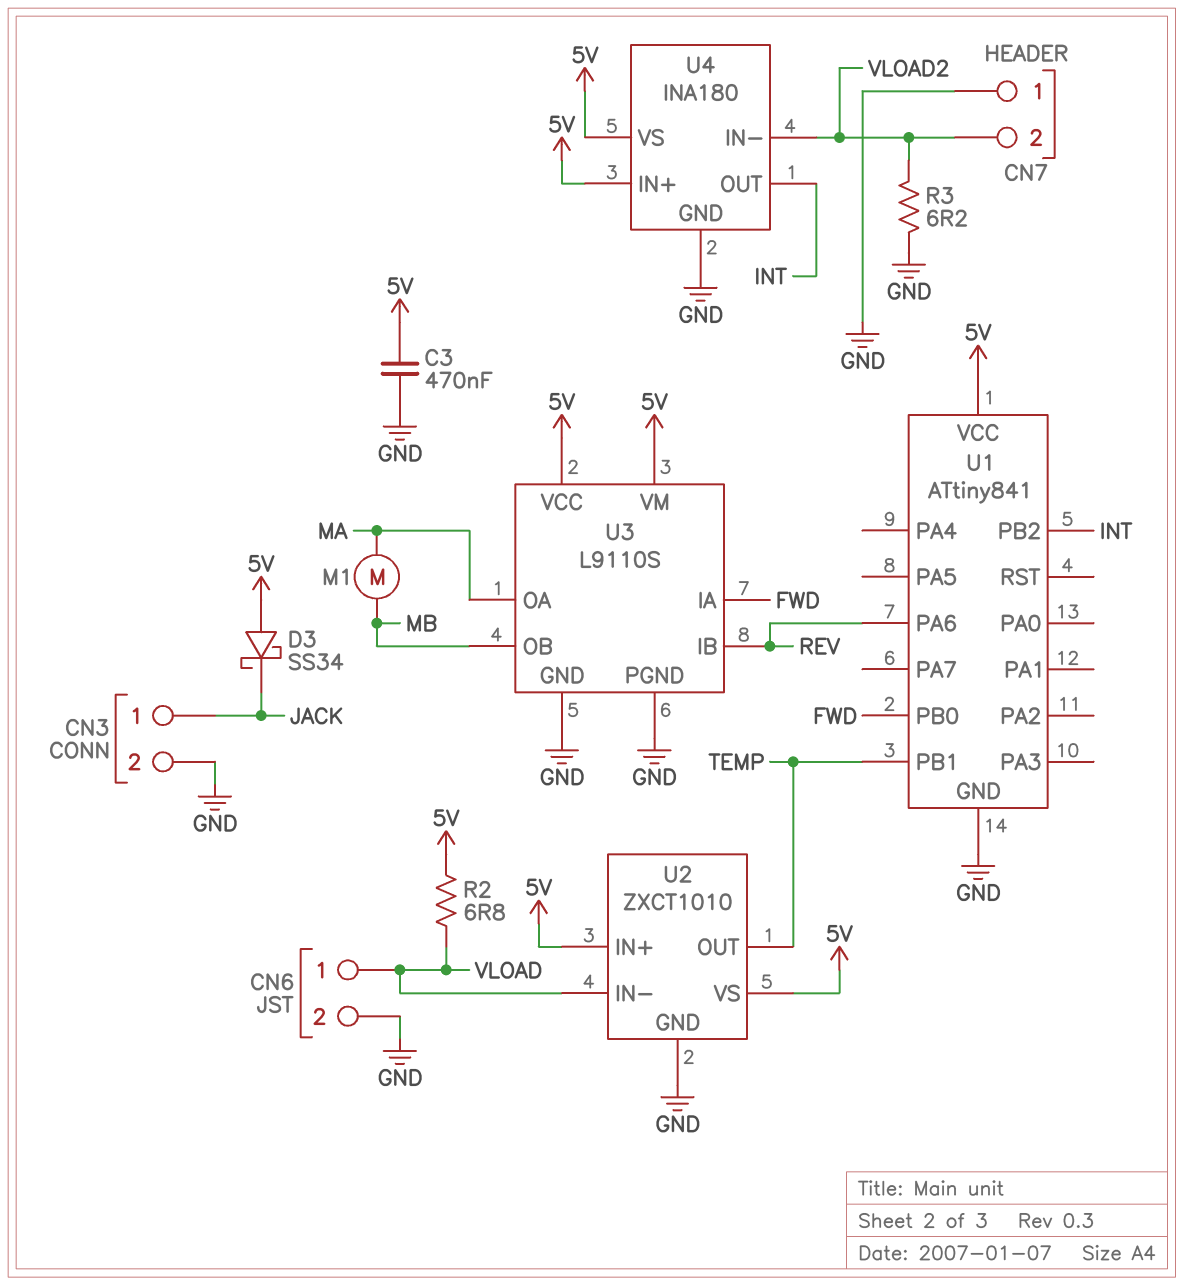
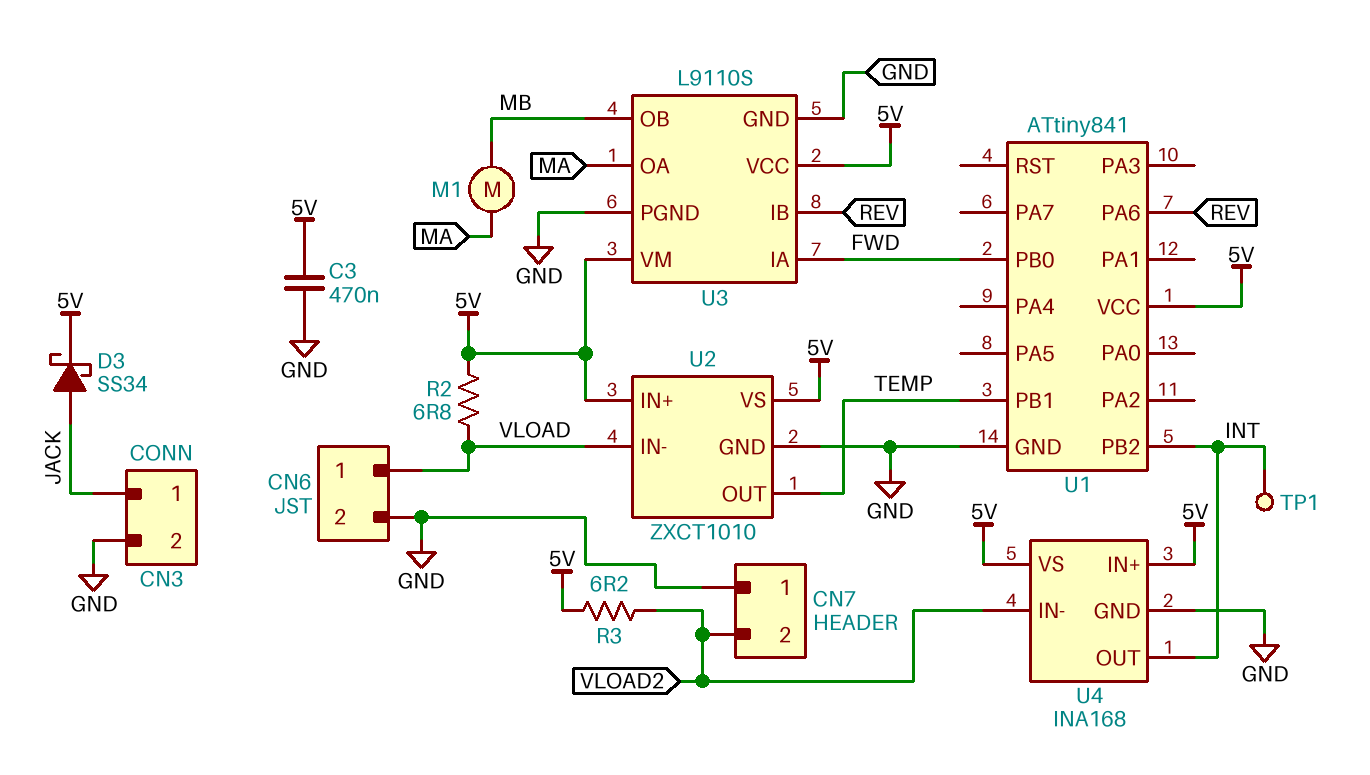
D3: schottky SS34 (A 5V, K JACK) -> schottky SS34 (A JACK, K 5V)
R3: 6.2 (GND, VLOAD2) -> 6.2 (5V, VLOAD2)
TP1: none -> test point (INT)
U4: INA180 -> INA168

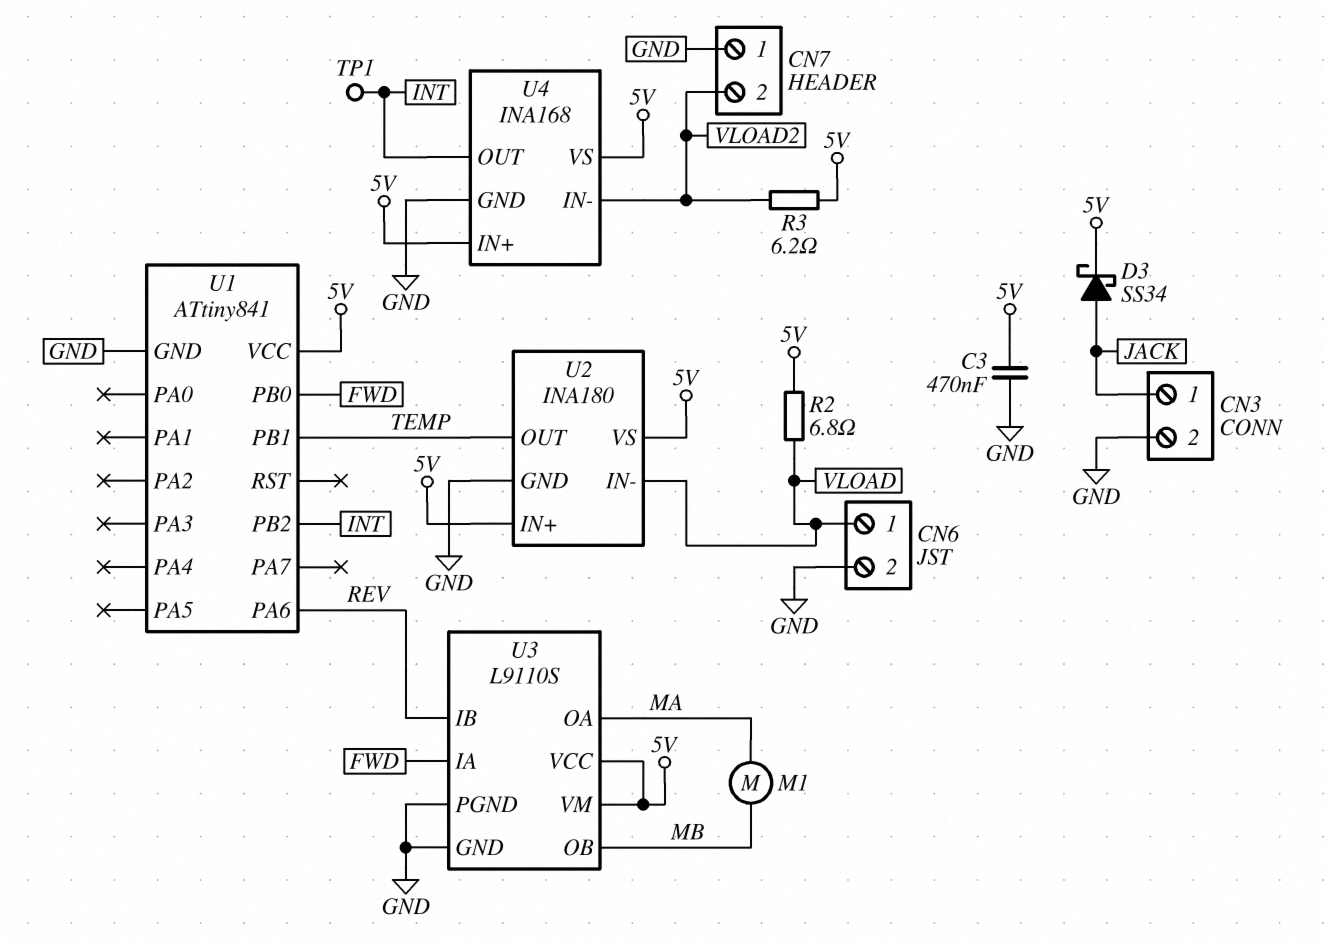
U2: ZXCT1010 -> INA180

